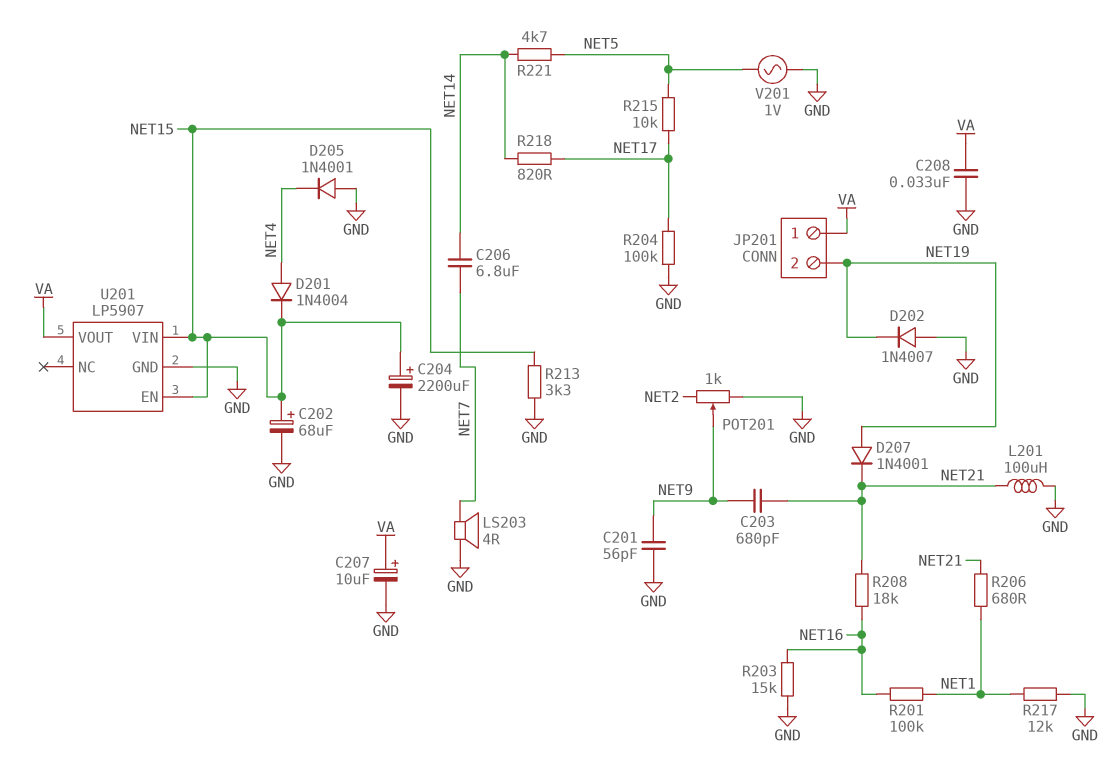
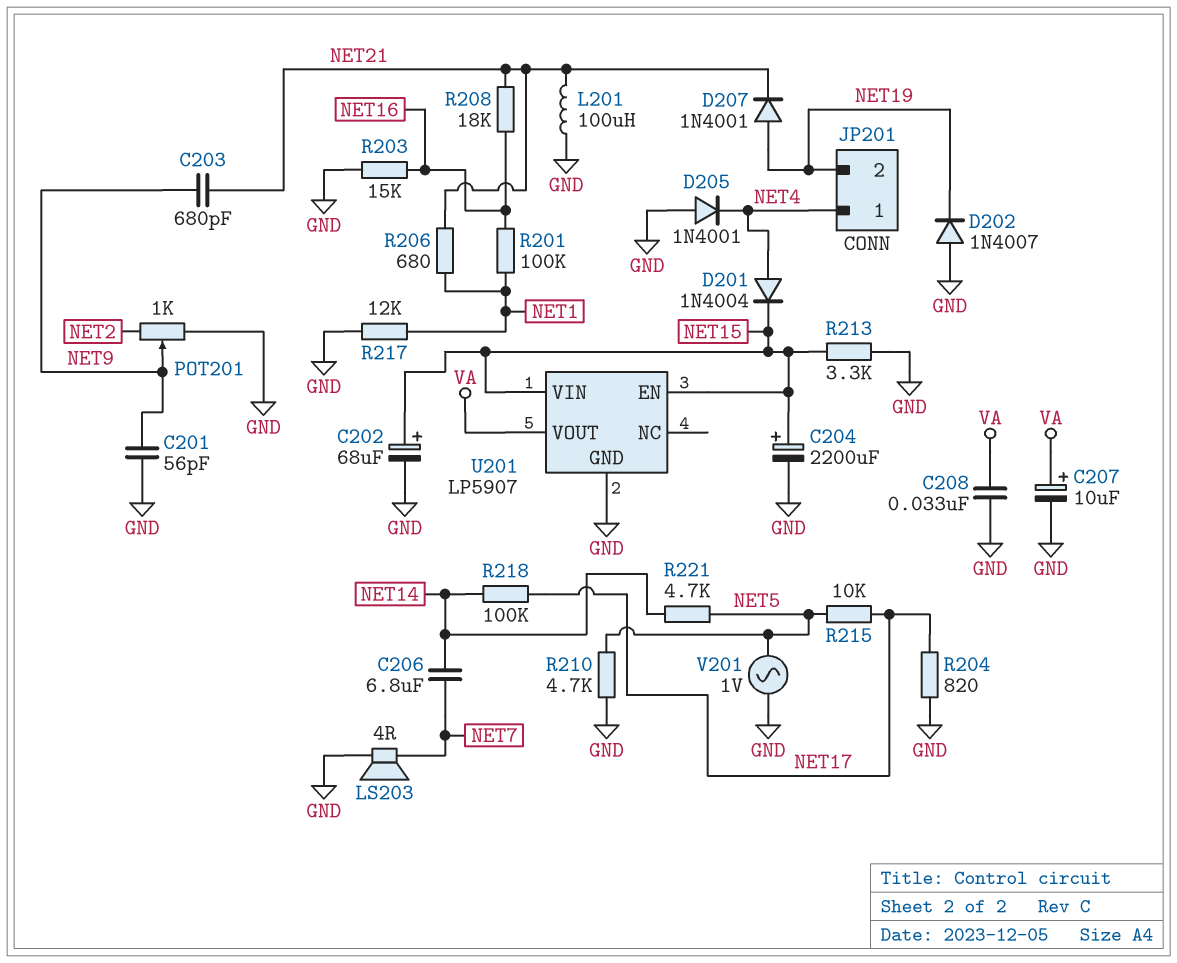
JP201 pin 1: VA -> NET4
R204: 100k (GND, NET17) -> 820 (GND, NET17)
R210: none -> 4.7k (GND, NET5)
R218: 820 (NET14, NET17) -> 100k (NET14, NET17)

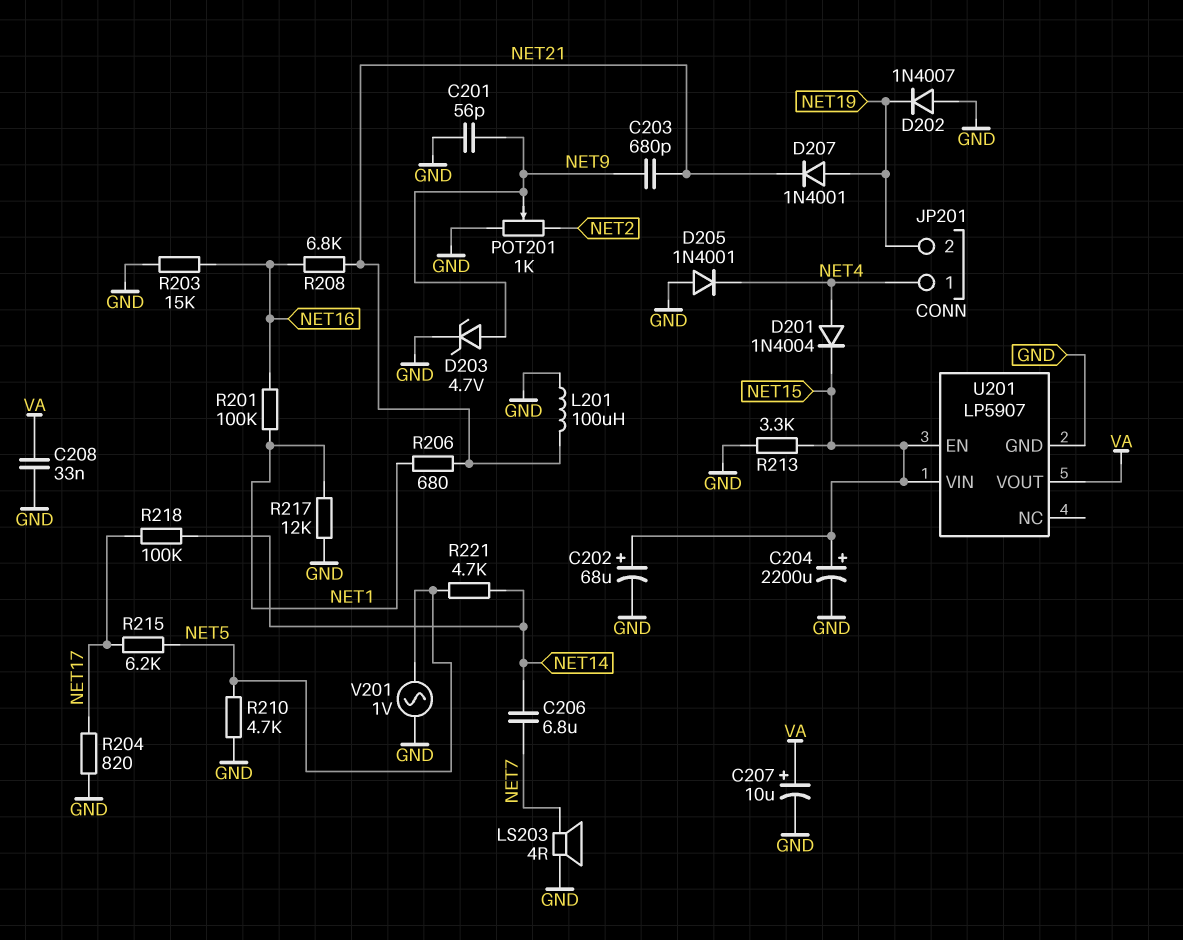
D203: none -> zener 4.7V (A NET9, K GND)
R208: 18k (NET16, NET21) -> 6.8k (NET16, NET21)
R215: 10k (NET5, NET17) -> 6.2k (NET5, NET17)

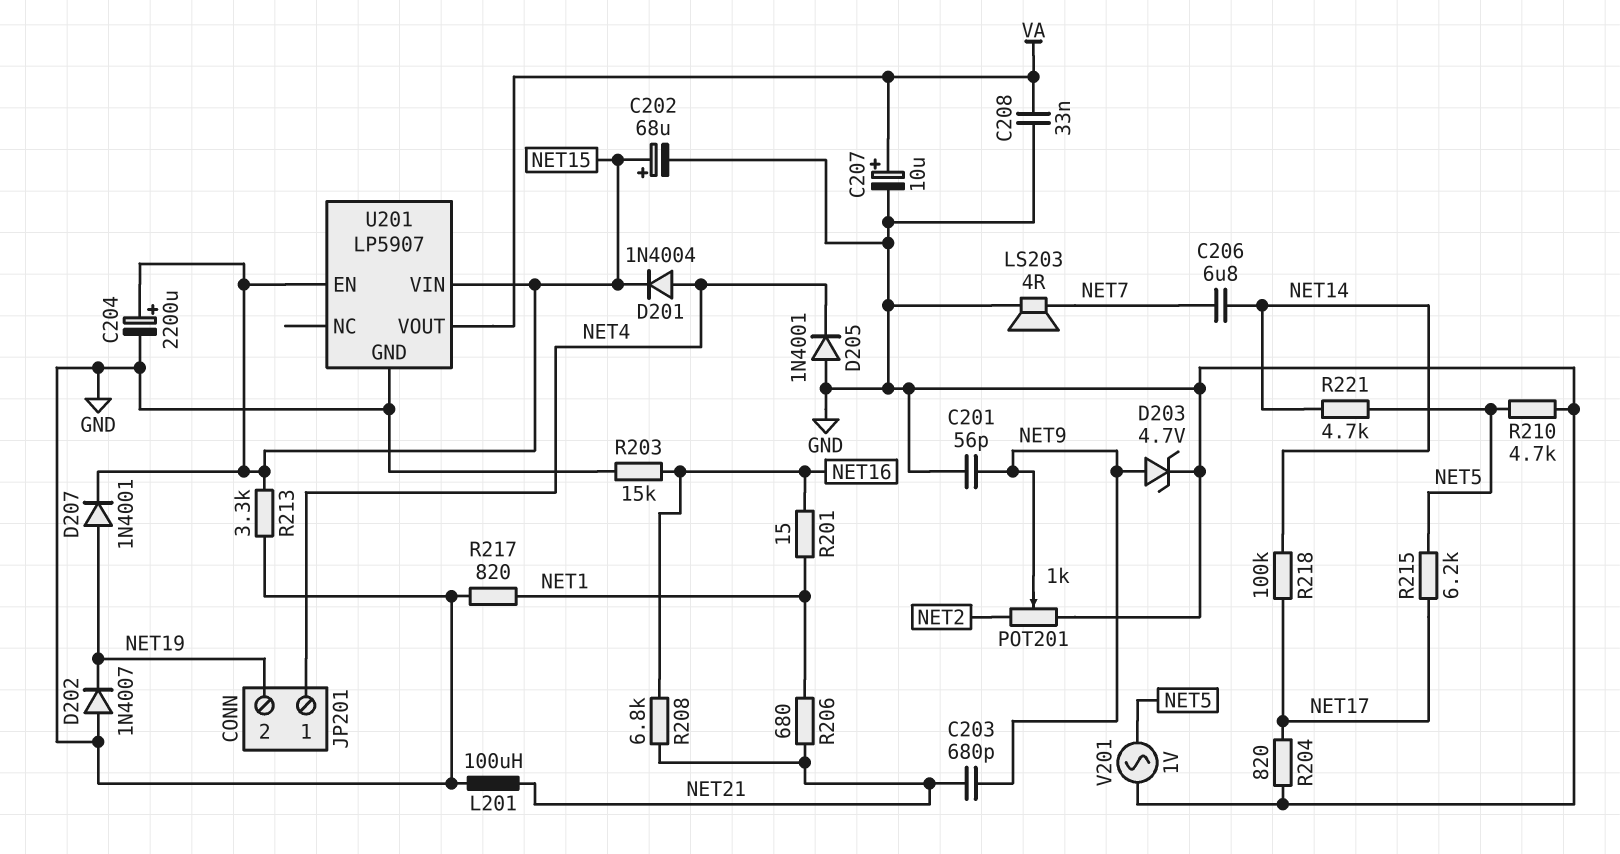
D207: diode 1N4001 (A NET19, K NET21) -> diode 1N4001 (A NET19, K NET15)
R201: 100k (NET1, NET16) -> 15 (NET1, NET16)
R217: 12k (GND, NET1) -> 820 (GND, NET1)

